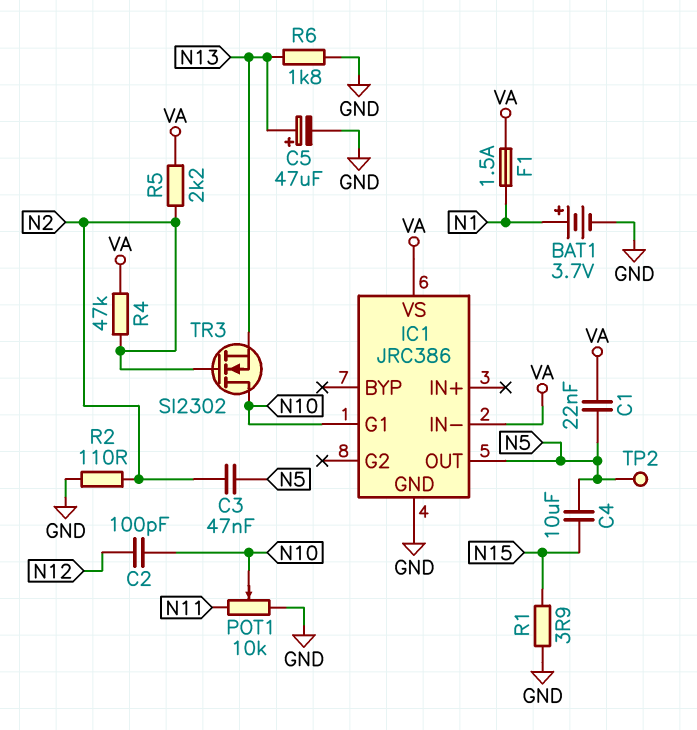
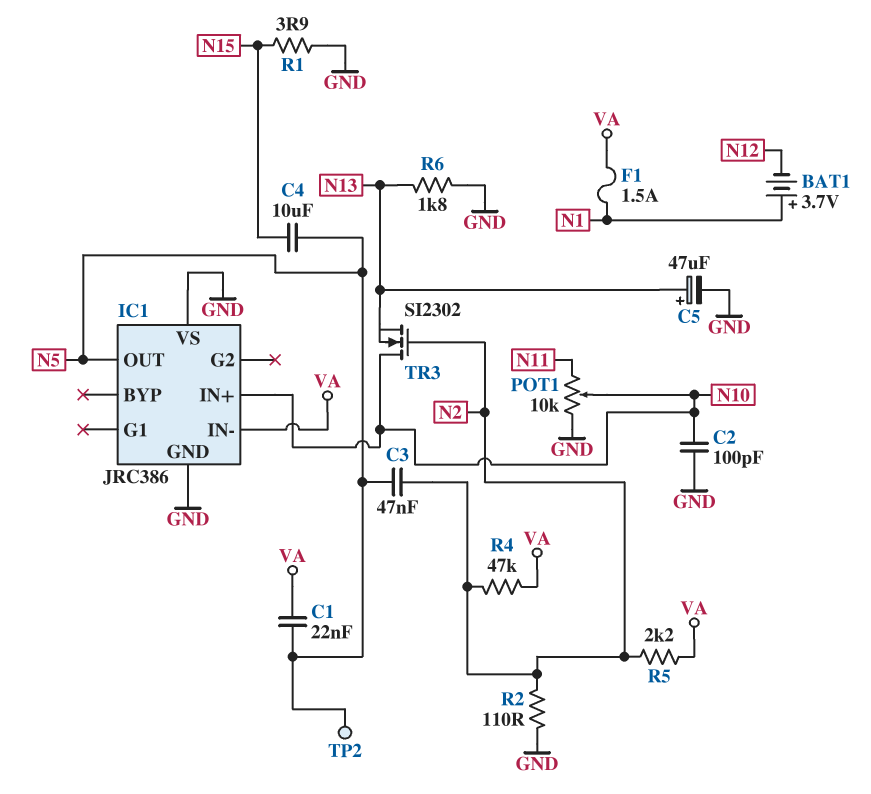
BAT1: 3.7V (plus N1, minus GND) -> 3.7V (plus N1, minus N12)
C2: 100pF (N10, N12) -> 100pF (GND, N10)
IC1 pin G1: N10 -> none
IC1 pin IN+: none -> N10
IC1 pin VS: VA -> GND

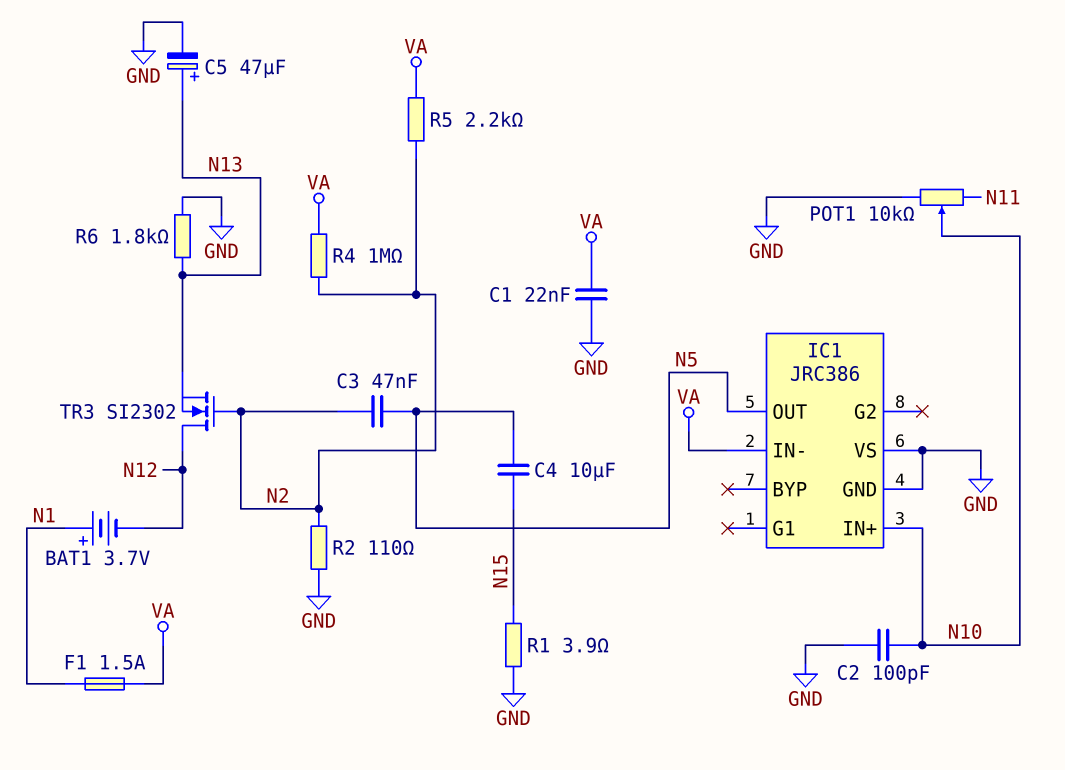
C1: 22nF (N5, VA) -> 22nF (GND, VA)
R4: 47k (N2, VA) -> 1M (N2, VA)
TP2: test point (N5) -> none
TR3: NMOS SI2302 (G N2, D N10, S N13) -> NMOS SI2302 (G N2, D N12, S N13)

